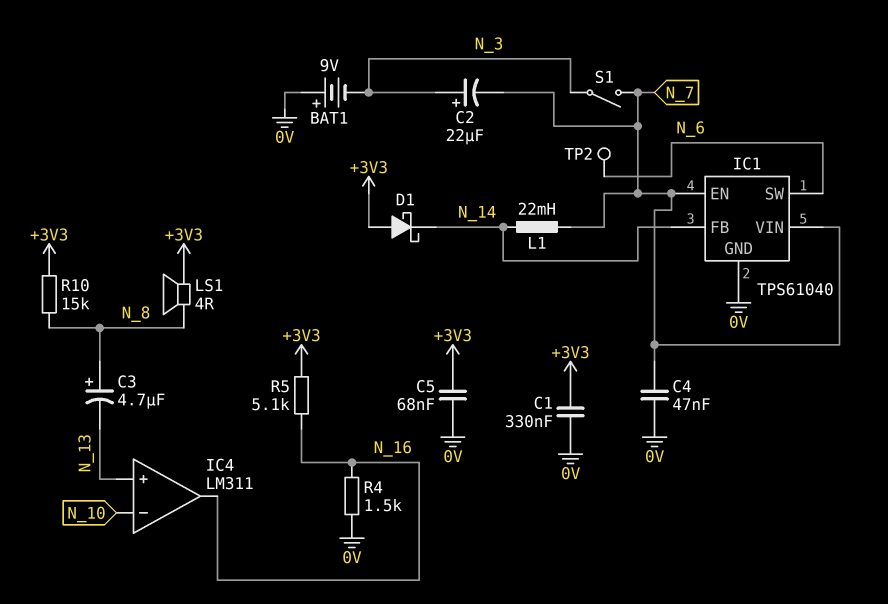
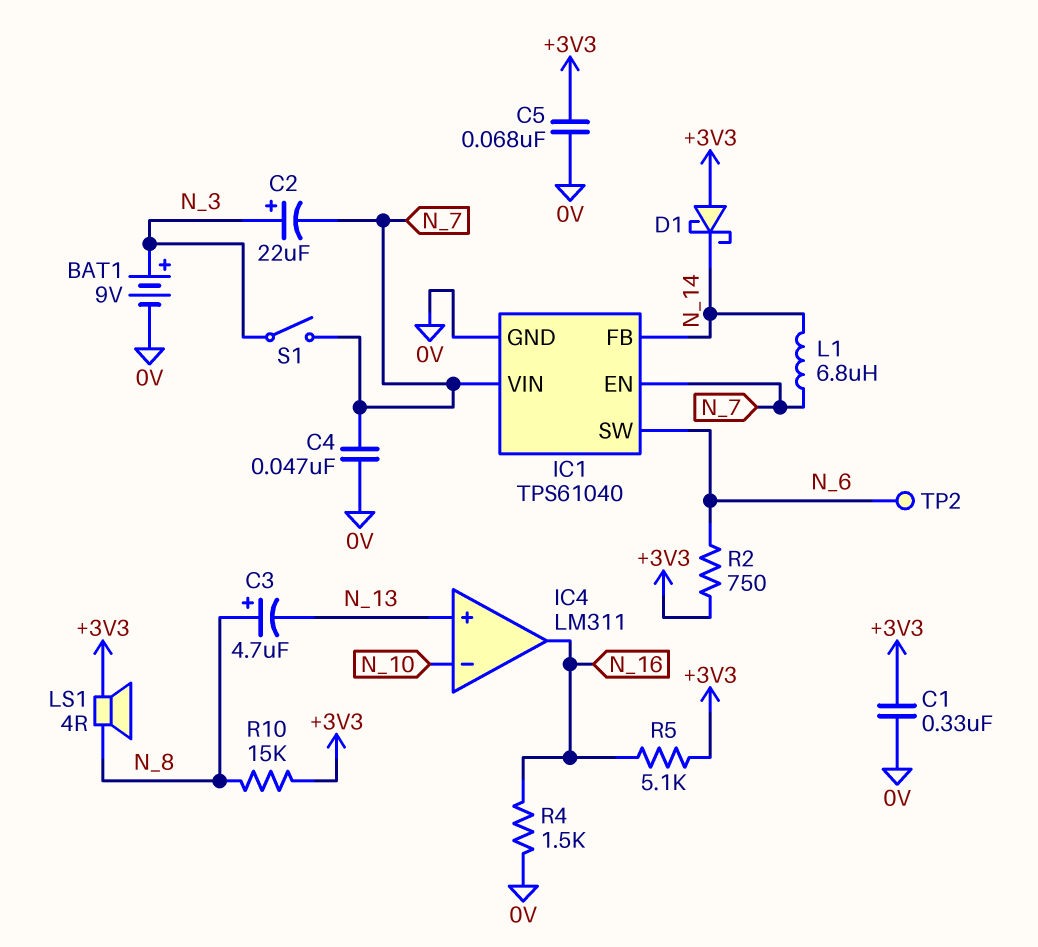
BAT1: 9V (plus 0V, minus N_3) -> 9V (plus N_3, minus 0V)
L1: 22mH (N_7, N_14) -> 6.8uH (N_7, N_14)
R2: none -> 750 (+3V3, N_6)

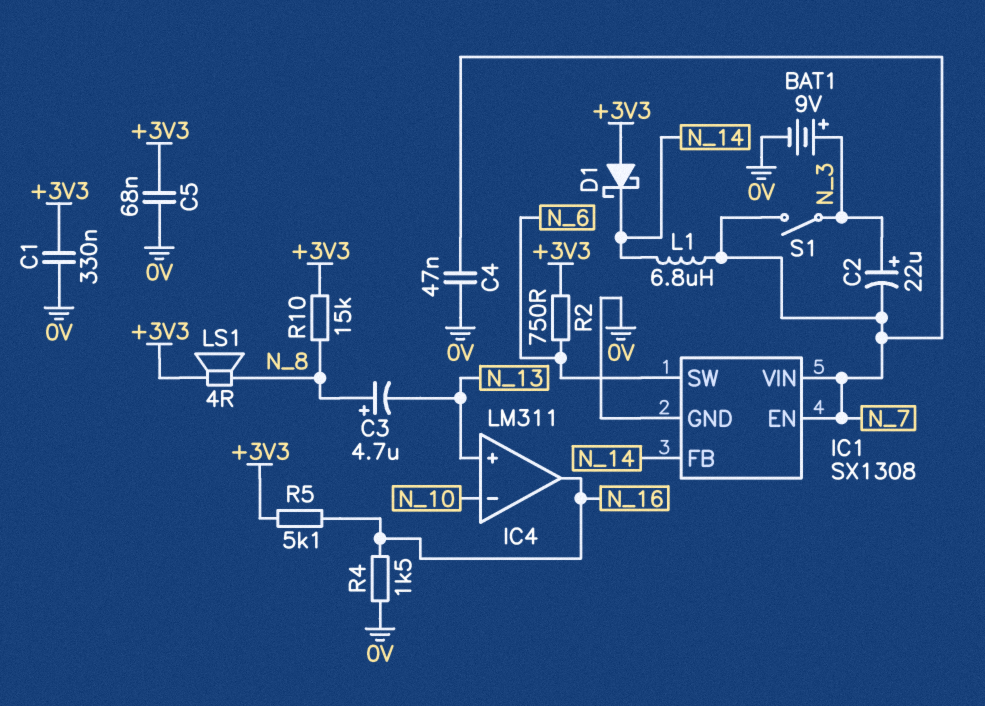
IC1: TPS61040 -> SX1308
TP2: test point (N_6) -> none

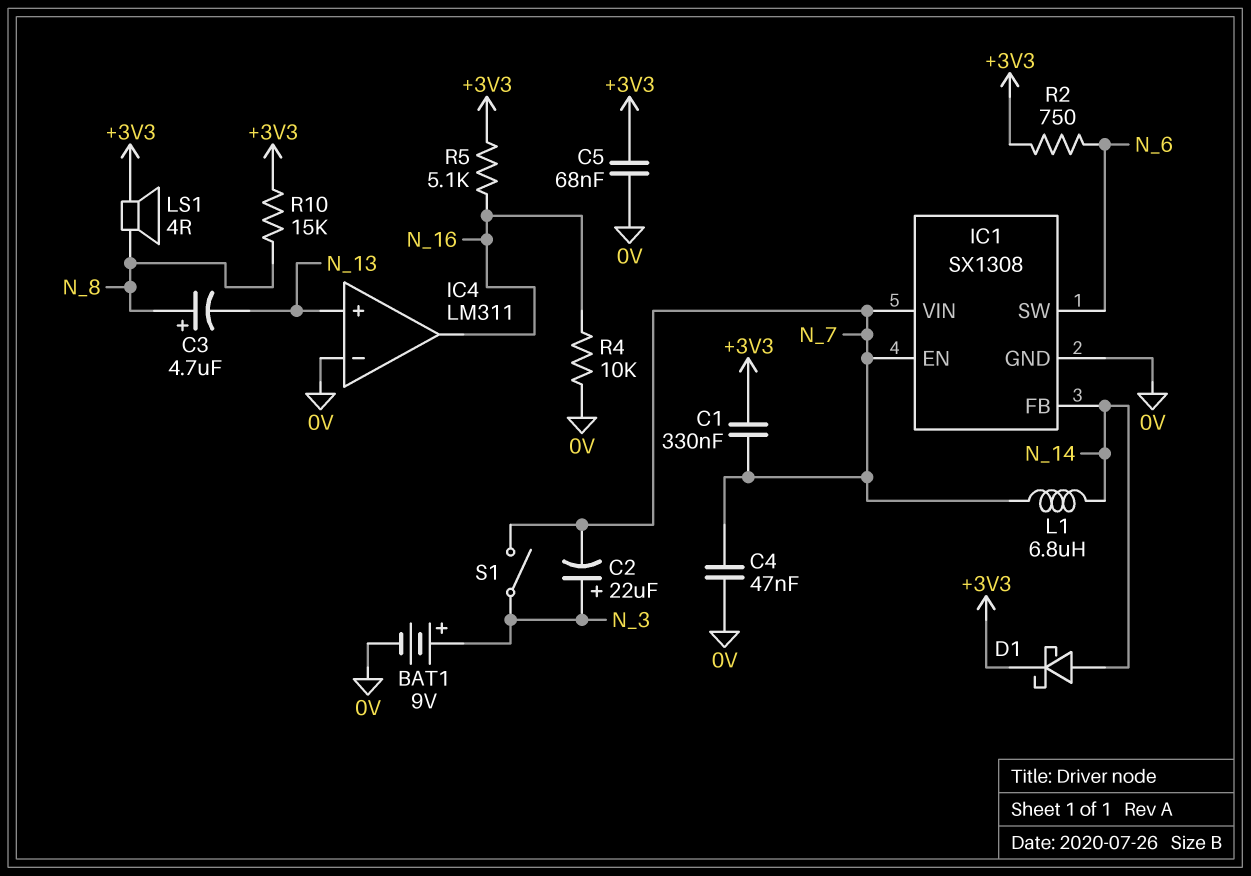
C1: 330nF (+3V3, 0V) -> 330nF (+3V3, N_7)
D1: schottky (A +3V3, K N_14) -> schottky (A N_14, K +3V3)
IC4 pin in-: N_10 -> 0V
R4: 1.5k (0V, N_16) -> 10k (0V, N_16)

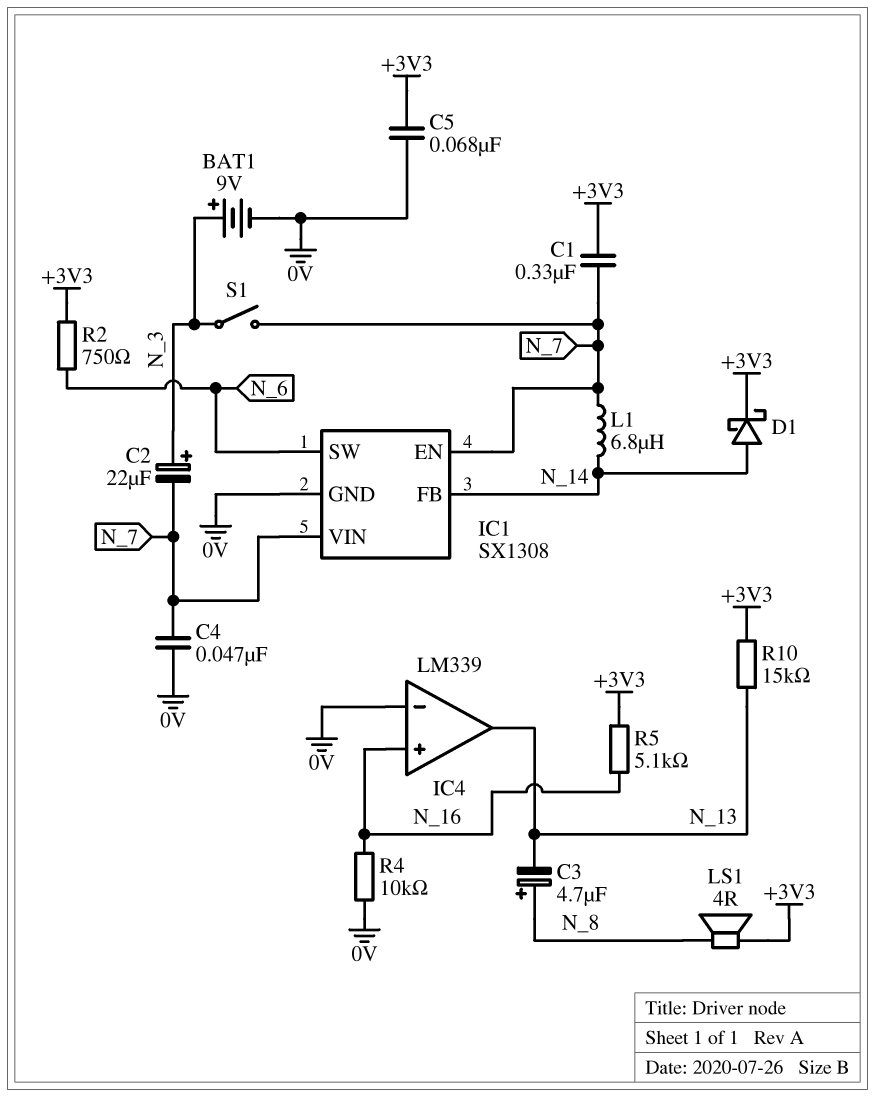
IC4: LM311 -> LM339
IC4 pin in+: N_13 -> N_16
IC4 pin out: N_16 -> N_13
R10: 15k (+3V3, N_8) -> 15k (+3V3, N_13)

